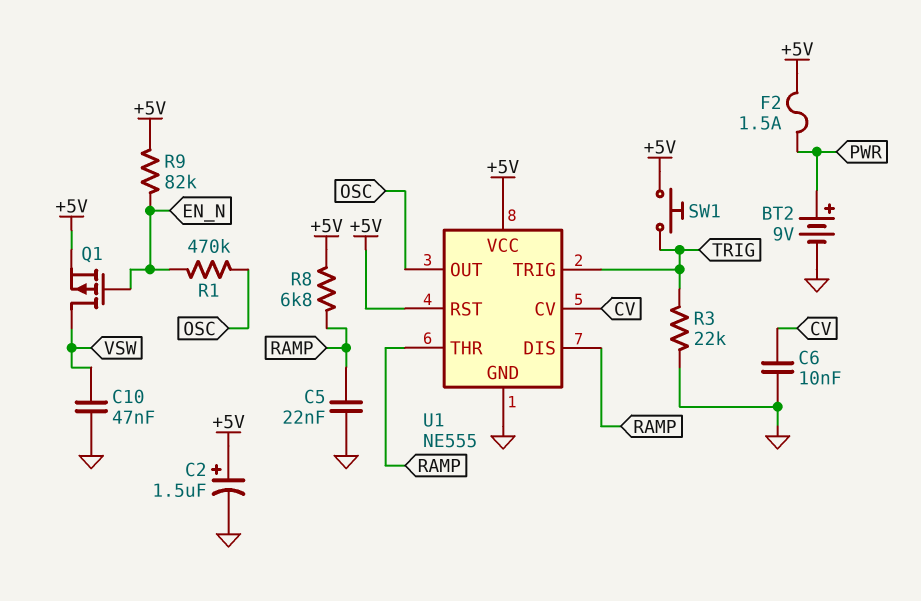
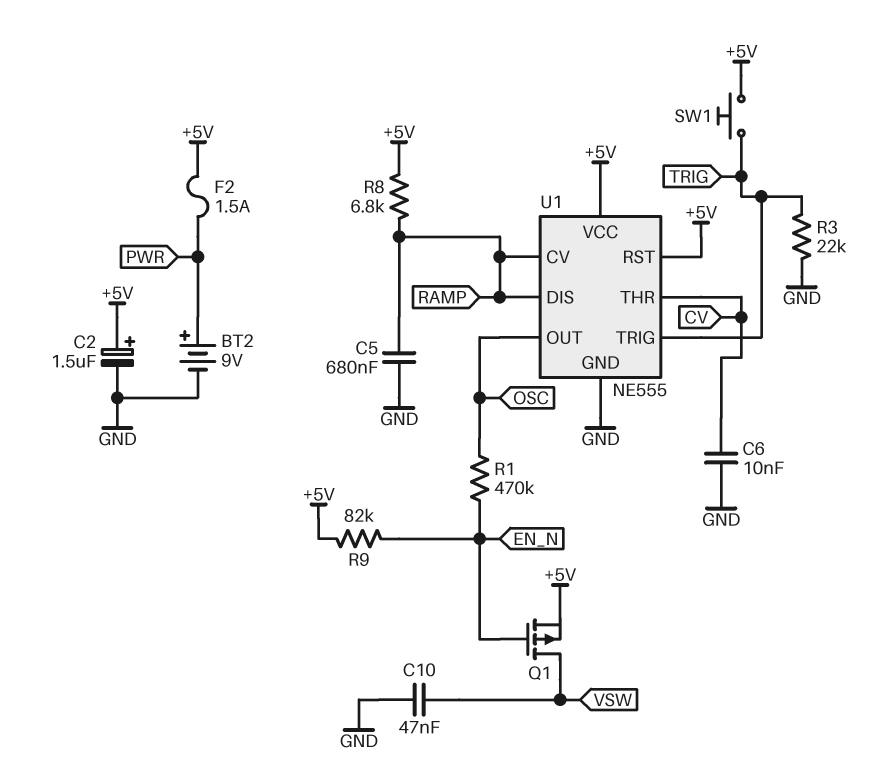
C5: 22nF (GND, RAMP) -> 680nF (GND, RAMP)
U1 pin CV: CV -> RAMP
U1 pin THR: RAMP -> CV

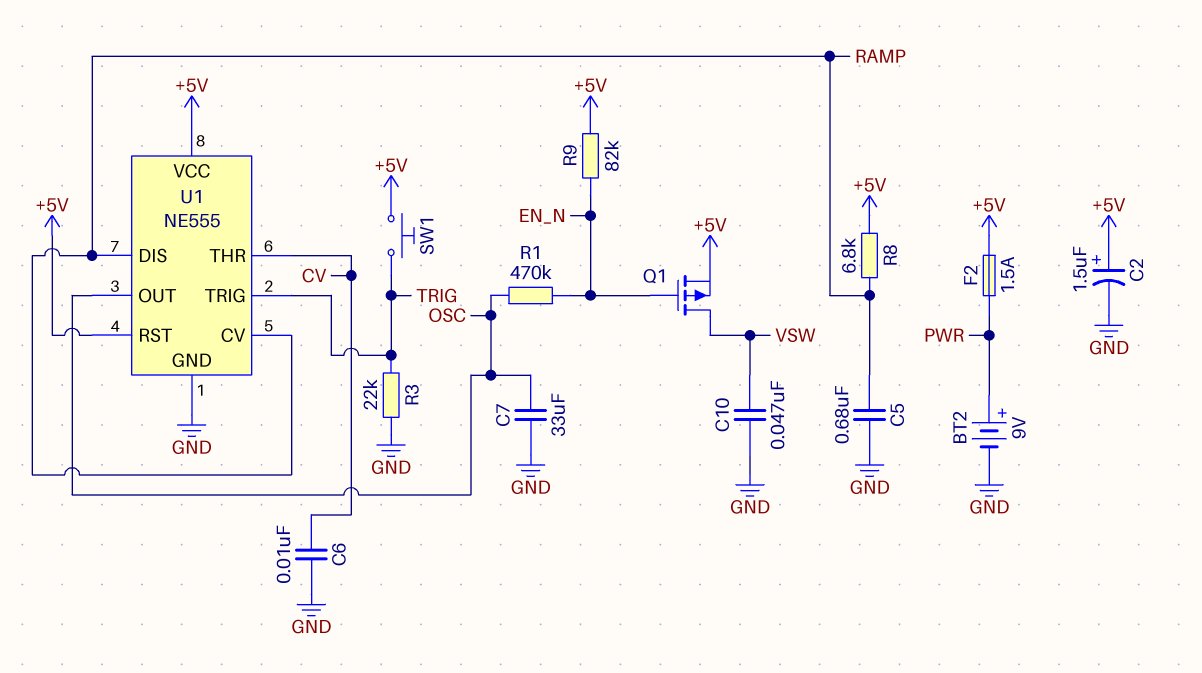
C7: none -> 33uF (GND, OSC)

